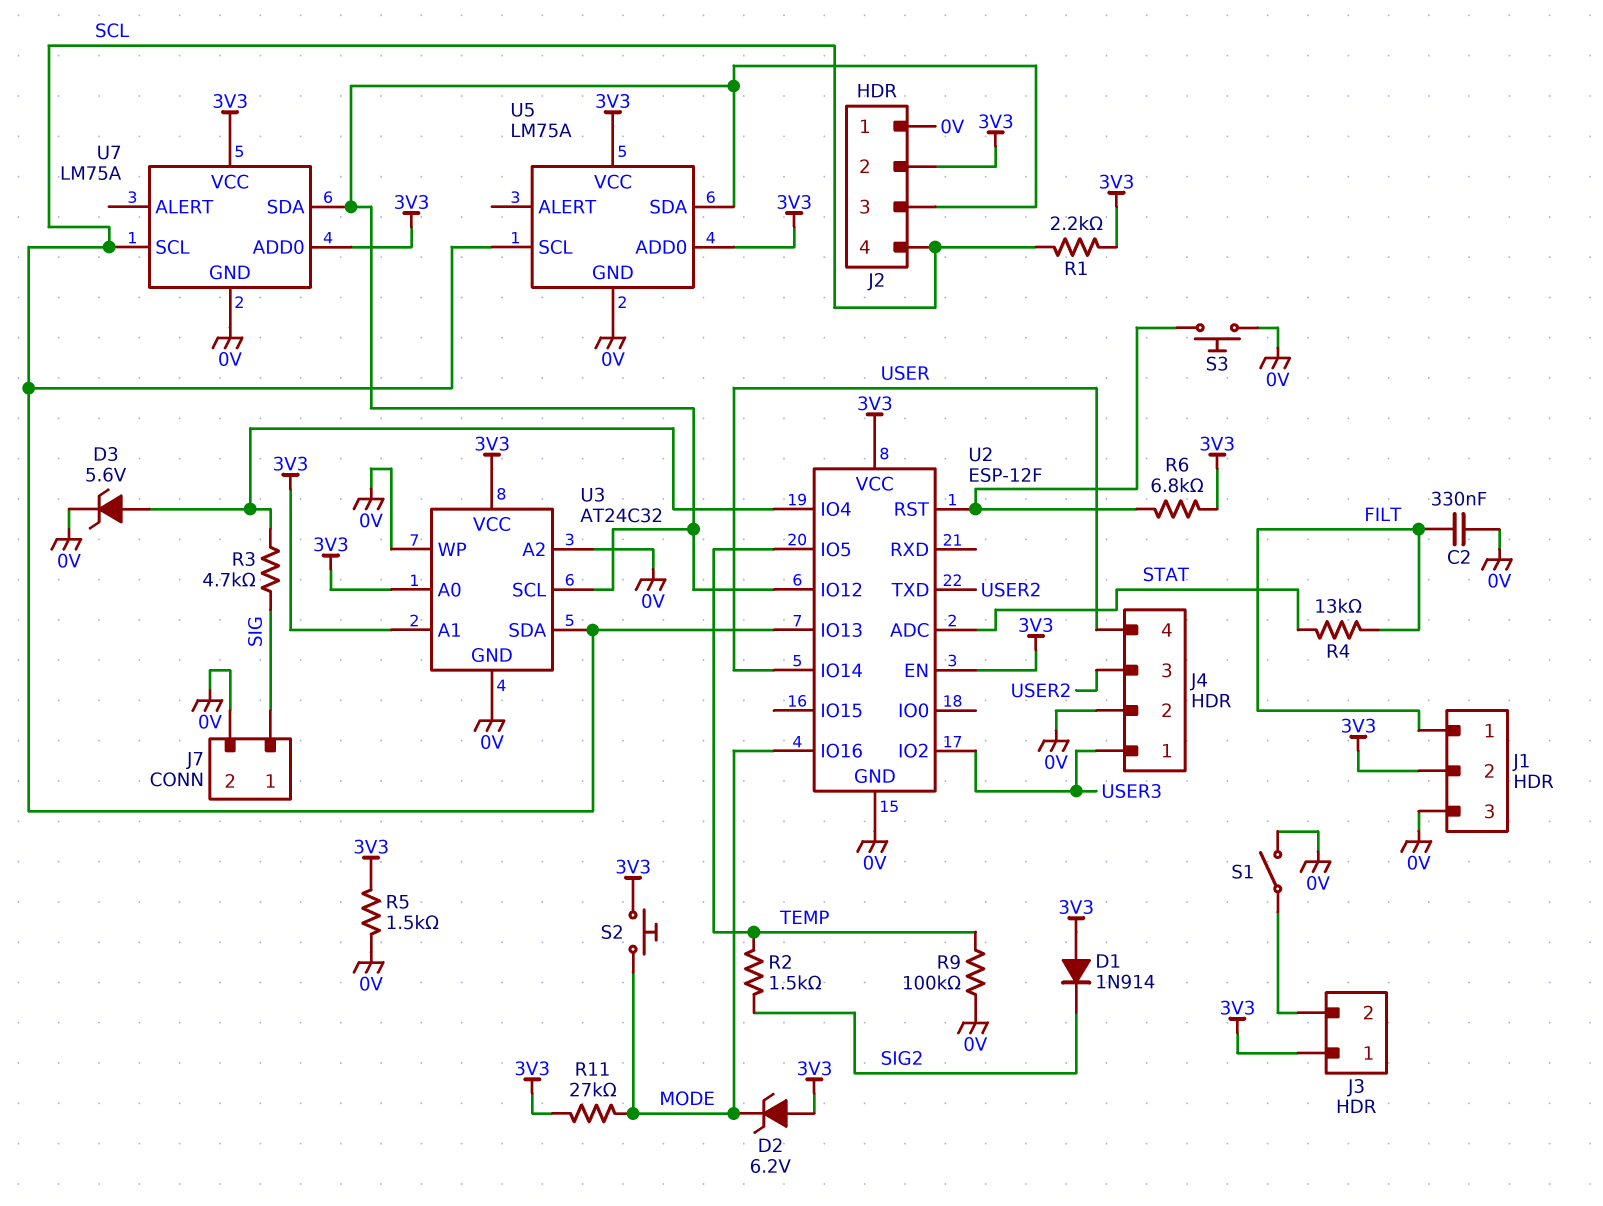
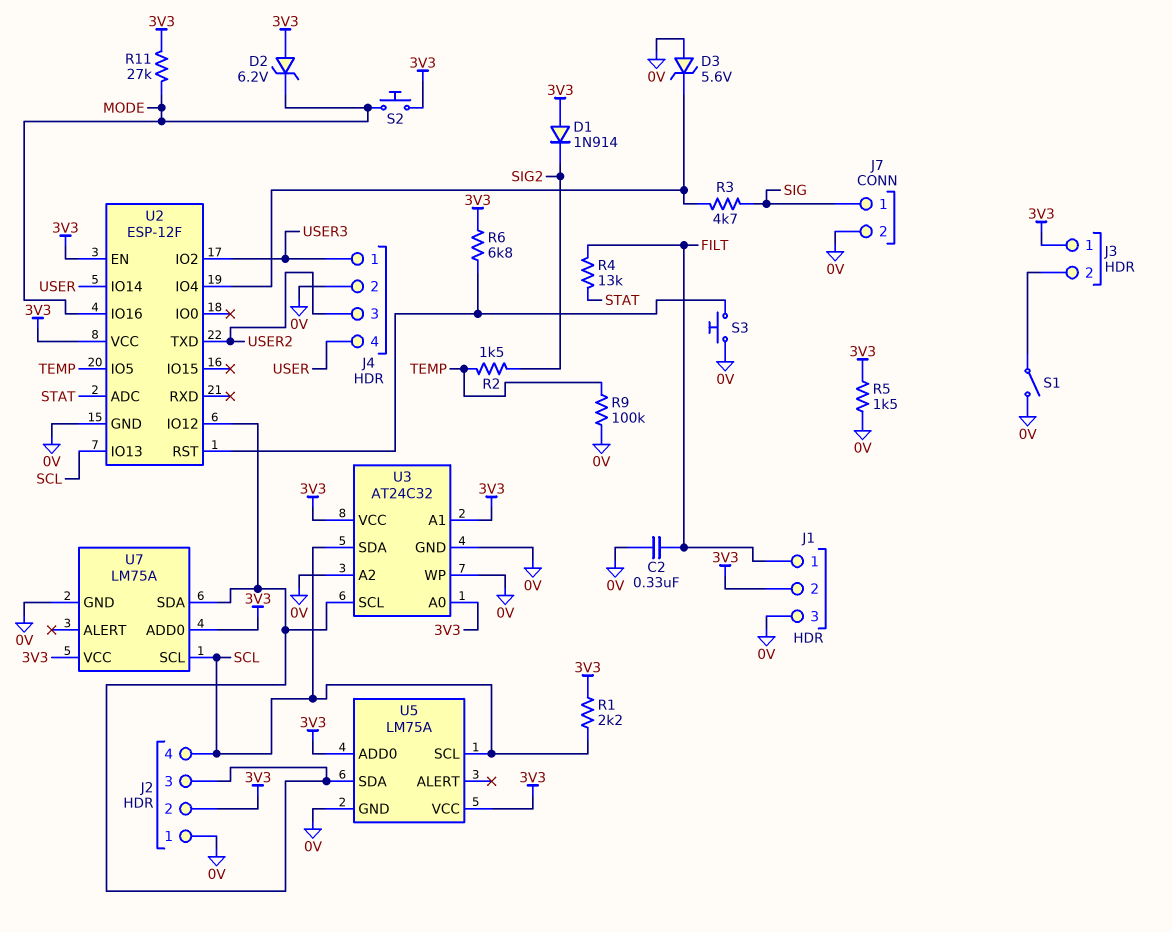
D3: zener 5.6V (A U2/IO4, K 0V) -> zener 5.6V (A 0V, K U2/IO4)

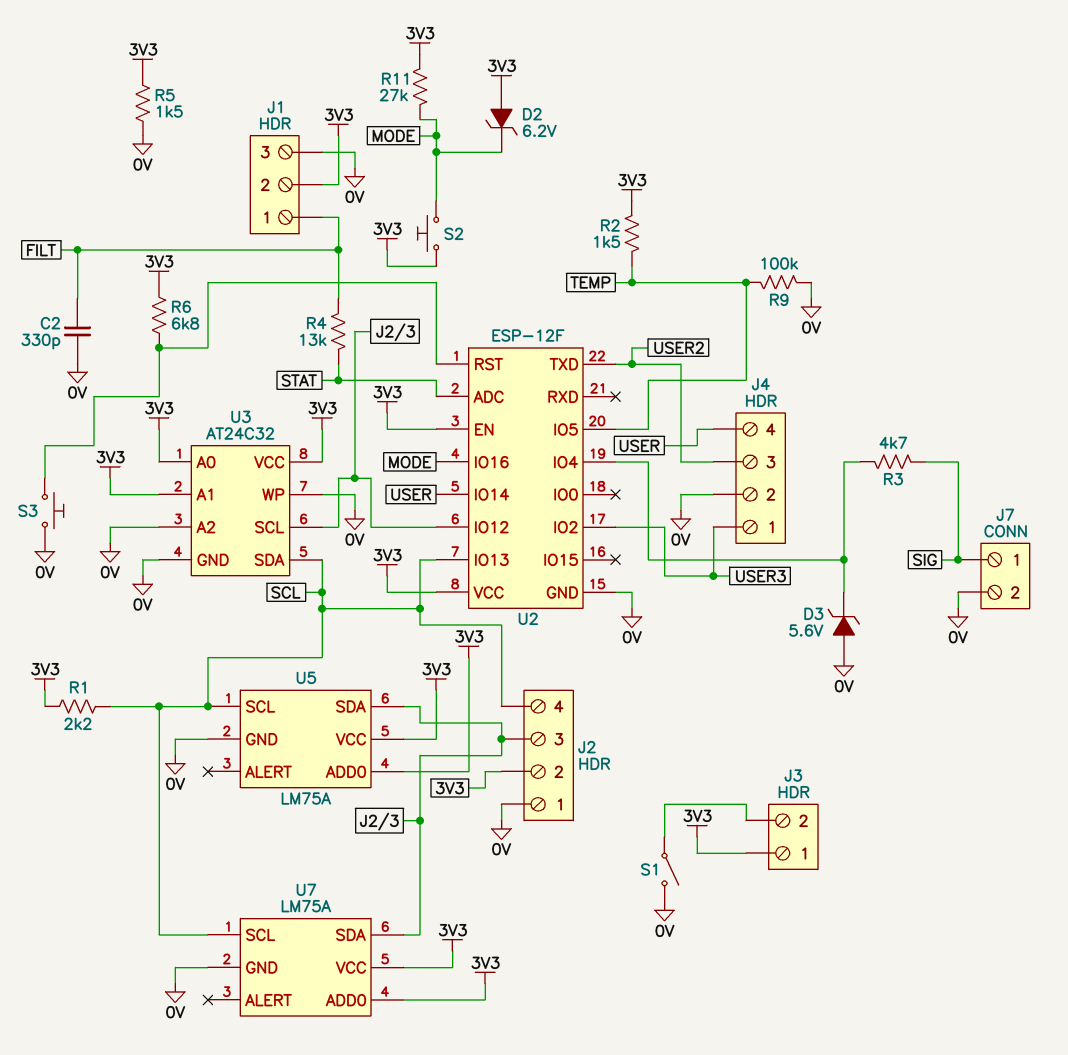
C2: 330nF (0V, FILT) -> 330pF (0V, FILT)
D1: diode 1N914 (A 3V3, K SIG2) -> none
R2: 1.5k (SIG2, TEMP) -> 1.5k (3V3, TEMP)

